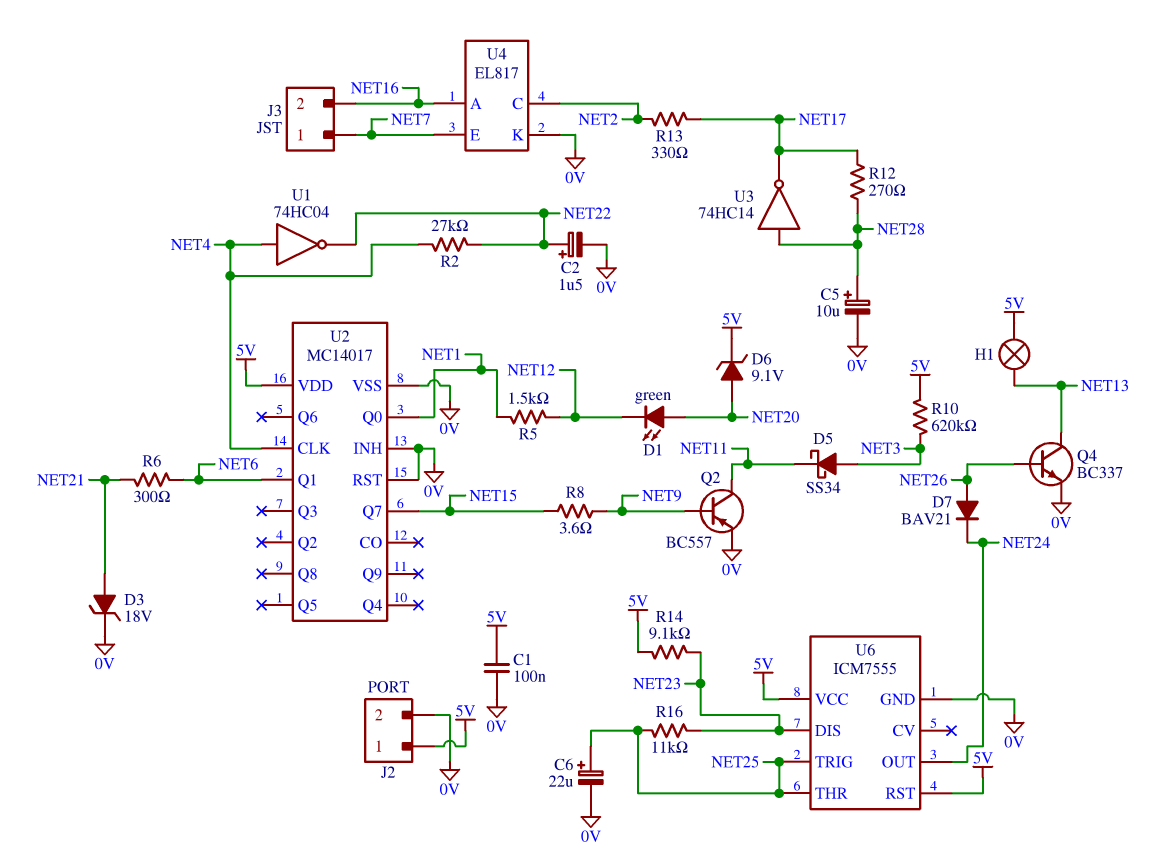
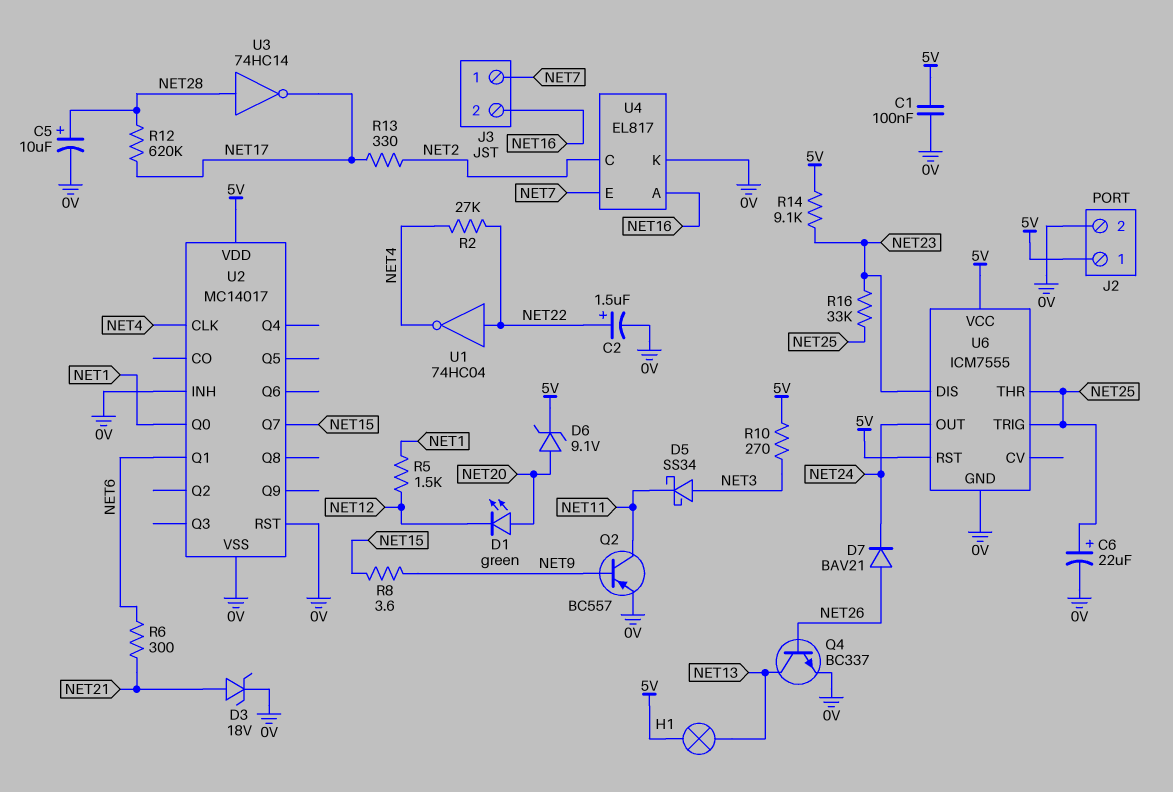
R10: 620k (5V, NET3) -> 270 (5V, NET3)
R12: 270 (NET17, NET28) -> 620k (NET17, NET28)
R16: 11k (NET23, NET25) -> 33k (NET23, NET25)
U1: NOT 74HC04 (in NET4, out NET22) -> NOT 74HC04 (in NET22, out NET4)

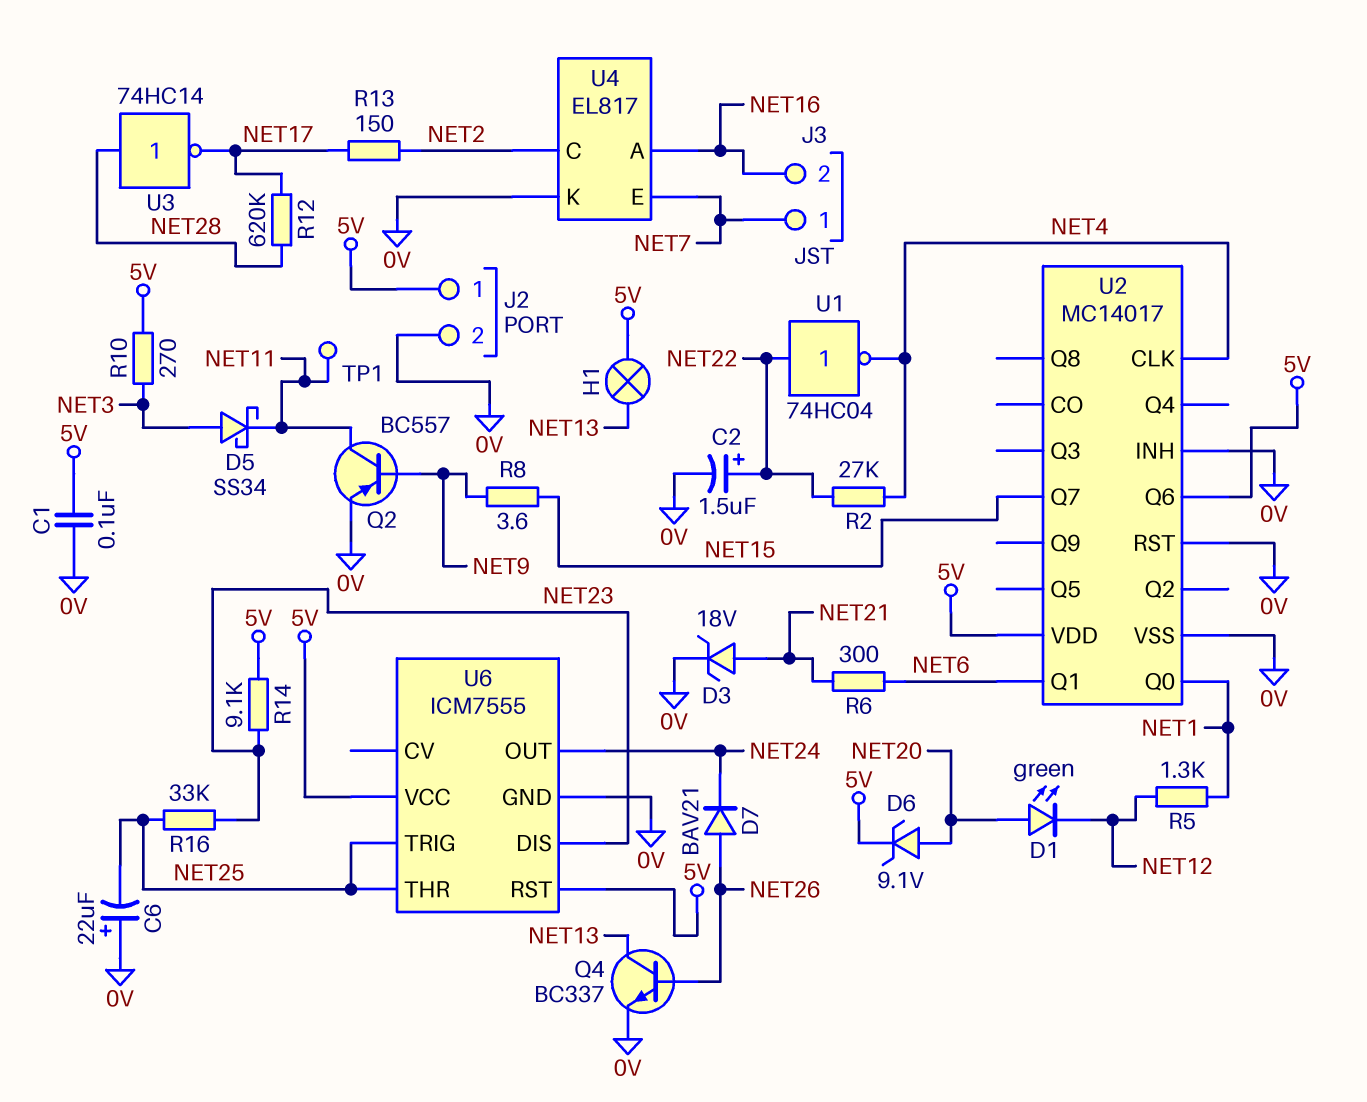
C5: 10uF (plus NET28, minus 0V) -> none
C6: 22uF (plus NET25, minus 0V) -> 22uF (plus 0V, minus NET25)
R5: 1.5k (NET1, NET12) -> 1.3k (NET1, NET12)
R13: 330 (NET2, NET17) -> 150 (NET2, NET17)
TP1: none -> test point (NET11)
U2 pin Q6: none -> 5V

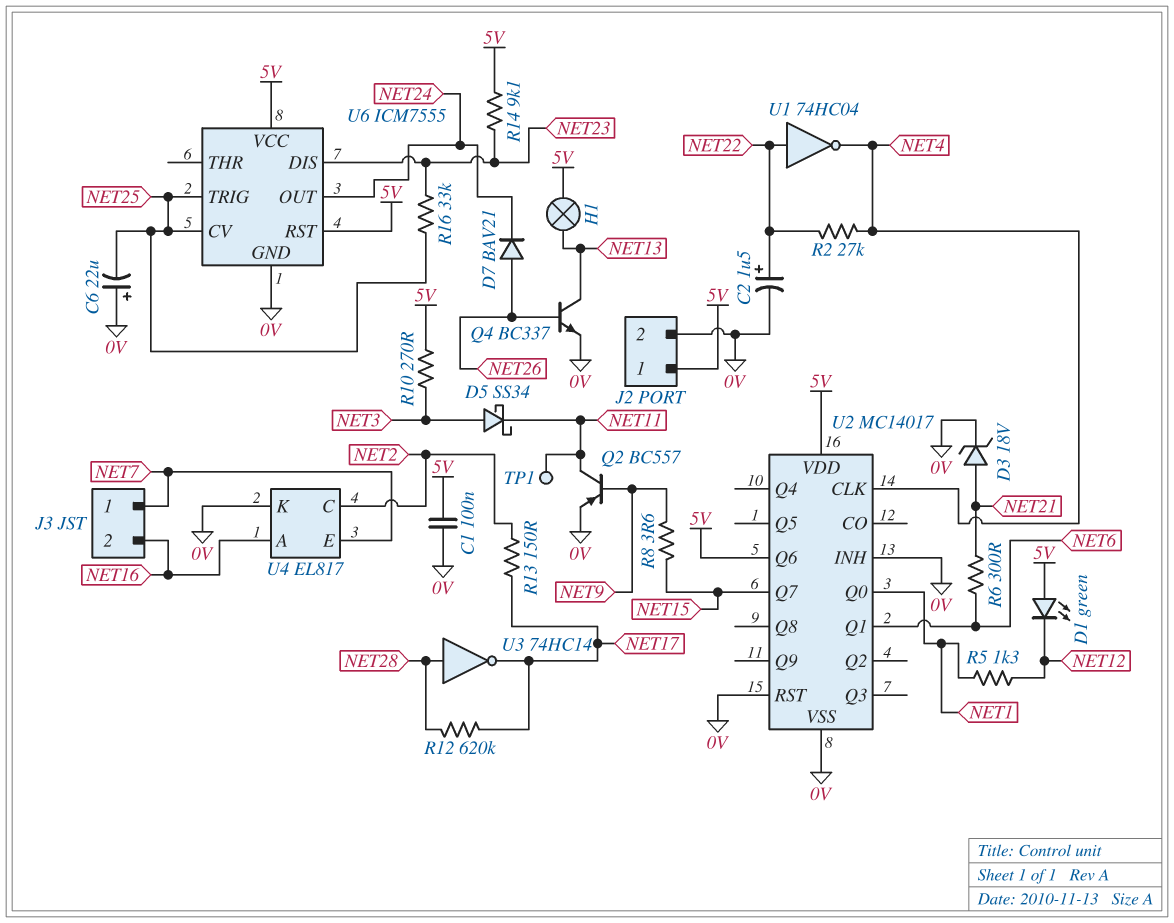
D1: LED green (A NET20, K NET12) -> LED green (A 5V, K NET12)
D6: zener 9.1V (A NET20, K 5V) -> none
U6 pin CV: none -> NET25
U6 pin THR: NET25 -> none

